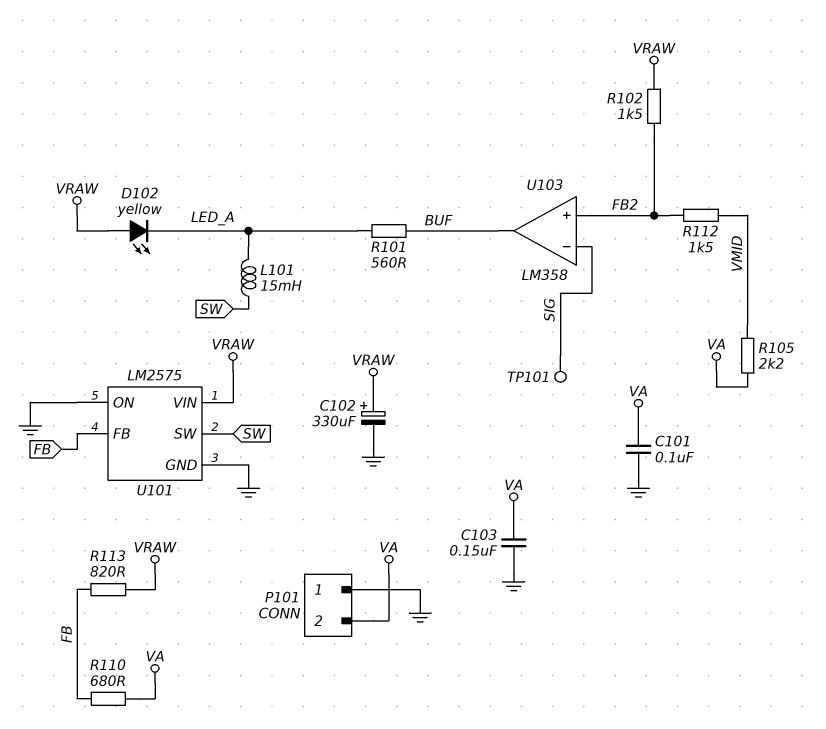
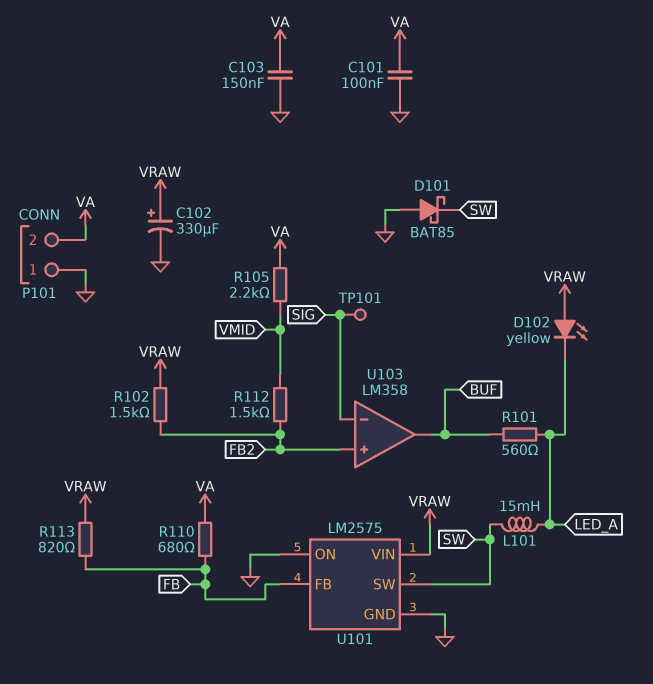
D101: none -> schottky BAT85 (A GND, K SW)

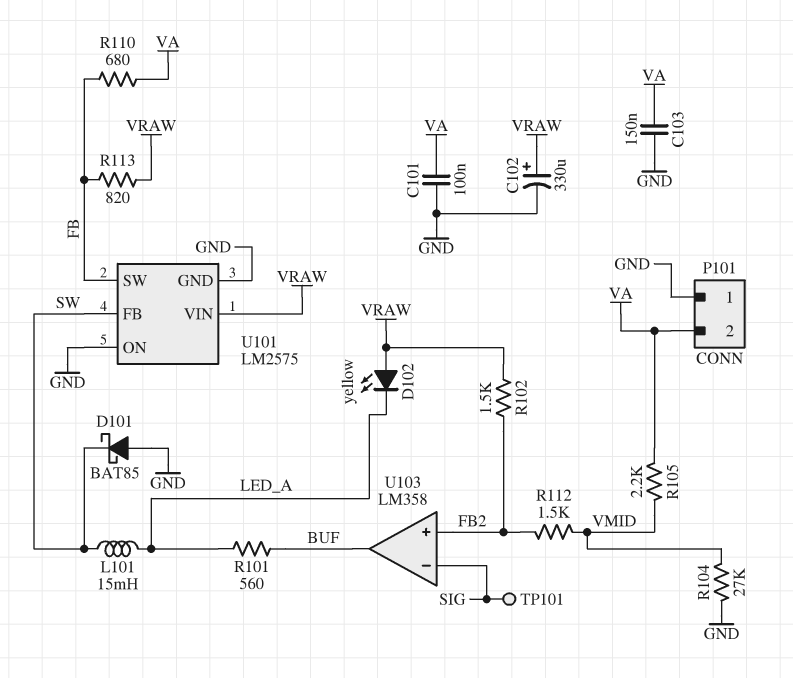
R104: none -> 27k (GND, VMID)
U101 pin FB: FB -> SW
U101 pin SW: SW -> FB

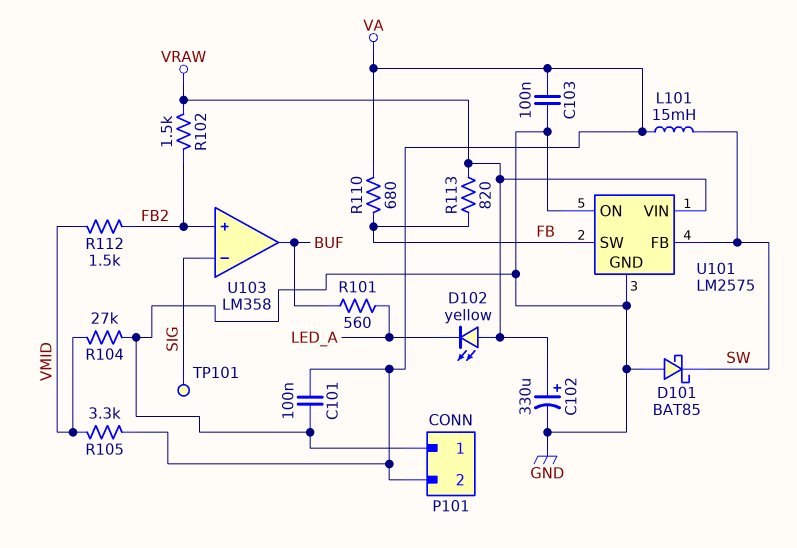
C103: 150nF (GND, VA) -> 100nF (GND, VA)
L101: 15mH (LED_A, SW) -> 15mH (SW, VA)
R105: 2.2k (VA, VMID) -> 3.3k (VA, VMID)

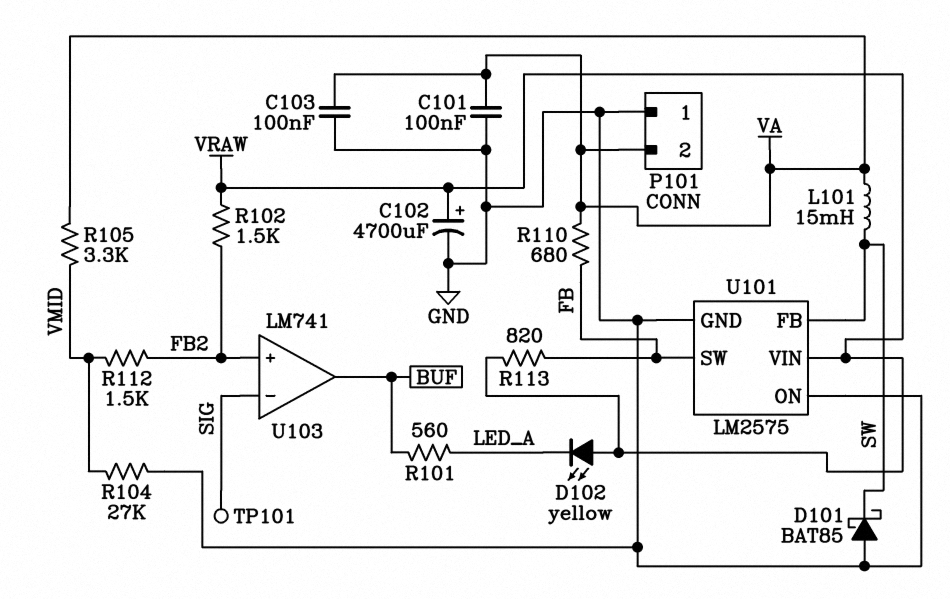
C102: 330uF (plus VRAW, minus GND) -> 4700uF (plus VRAW, minus GND)
U103: LM358 -> LM741

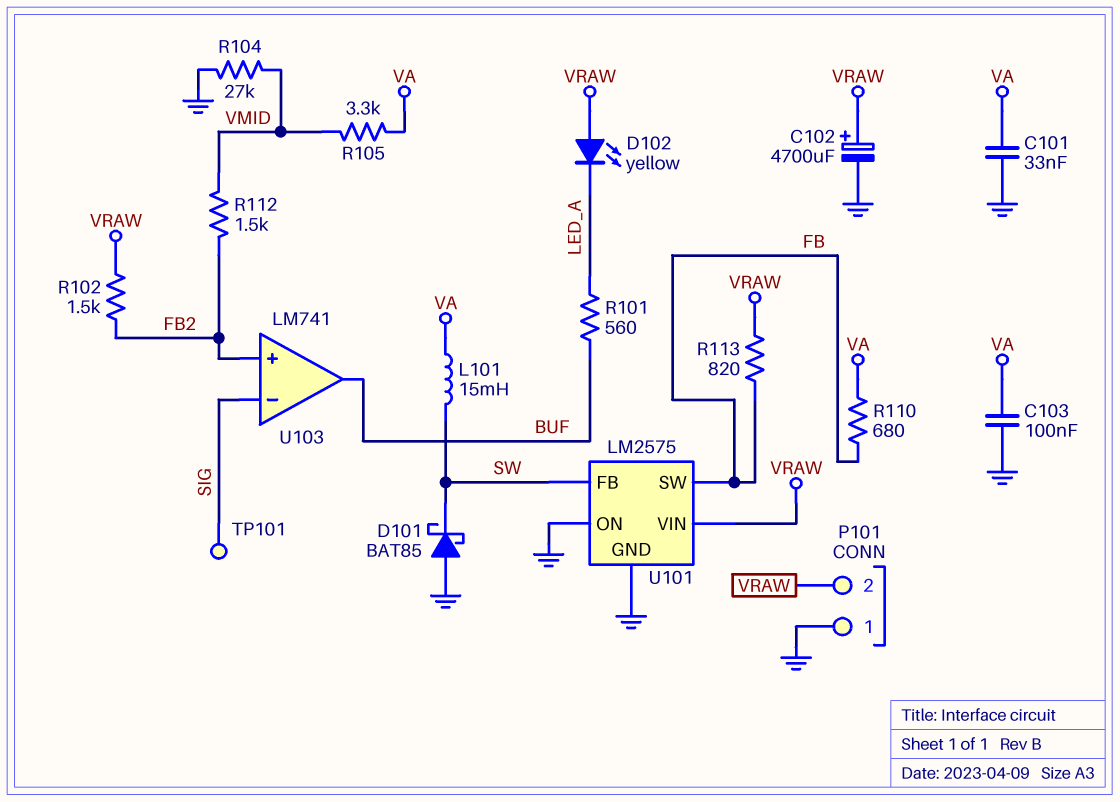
C101: 100nF (GND, VA) -> 33nF (GND, VA)
P101 pin 2: VA -> VRAW

